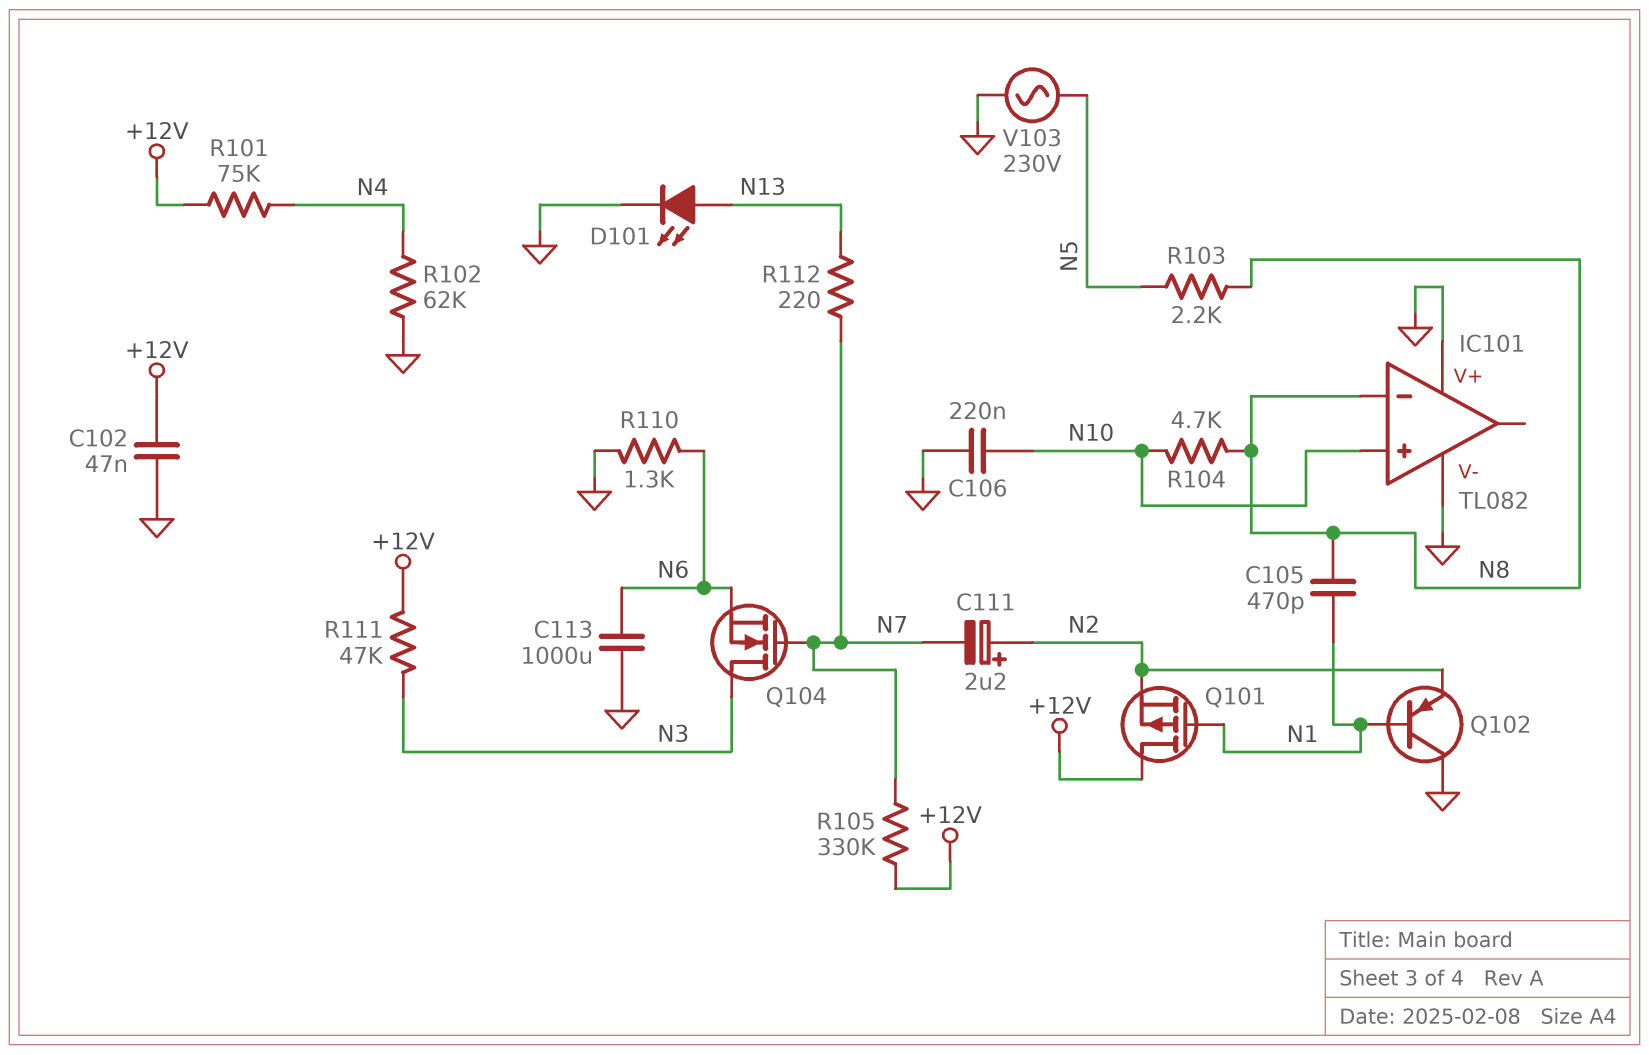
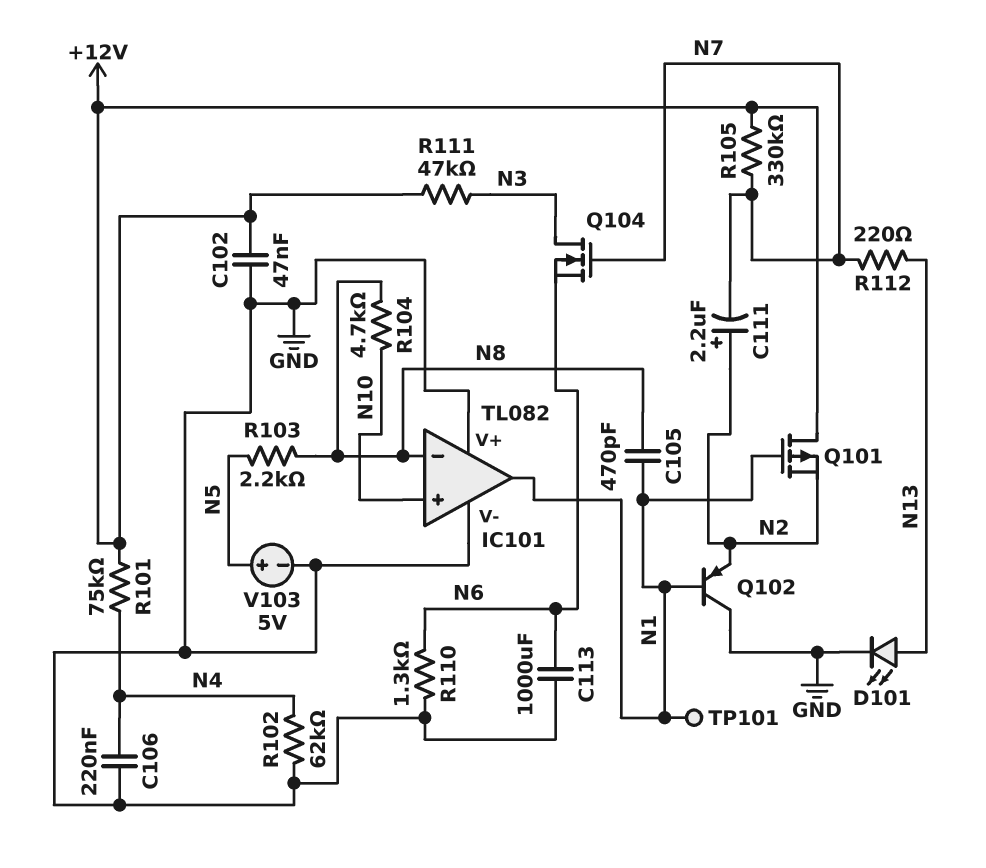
C106: 220nF (GND, N10) -> 220nF (GND, N4)
IC101 pin out: none -> N1
TP101: none -> test point (N1)
V103: AC 230V (GND, N5) -> 5V (plus N5, minus GND)

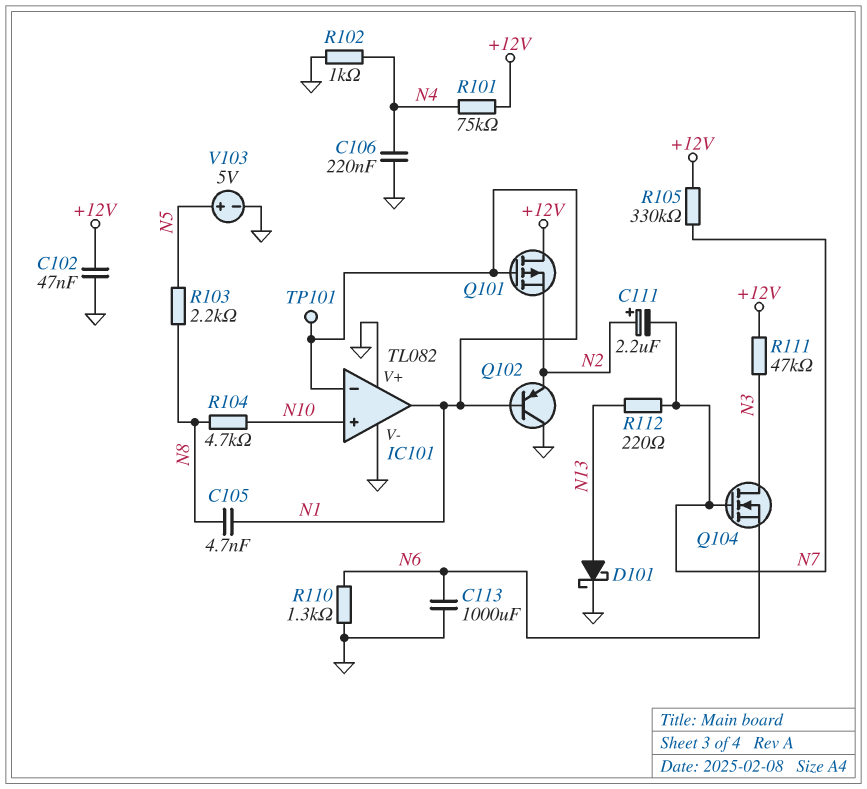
C105: 470pF (N1, N8) -> 4.7nF (N1, N8)
D101: LED (A N13, K GND) -> schottky (A N13, K GND)
IC101 pin in-: N8 -> N1
R102: 62k (GND, N4) -> 1k (GND, N4)

